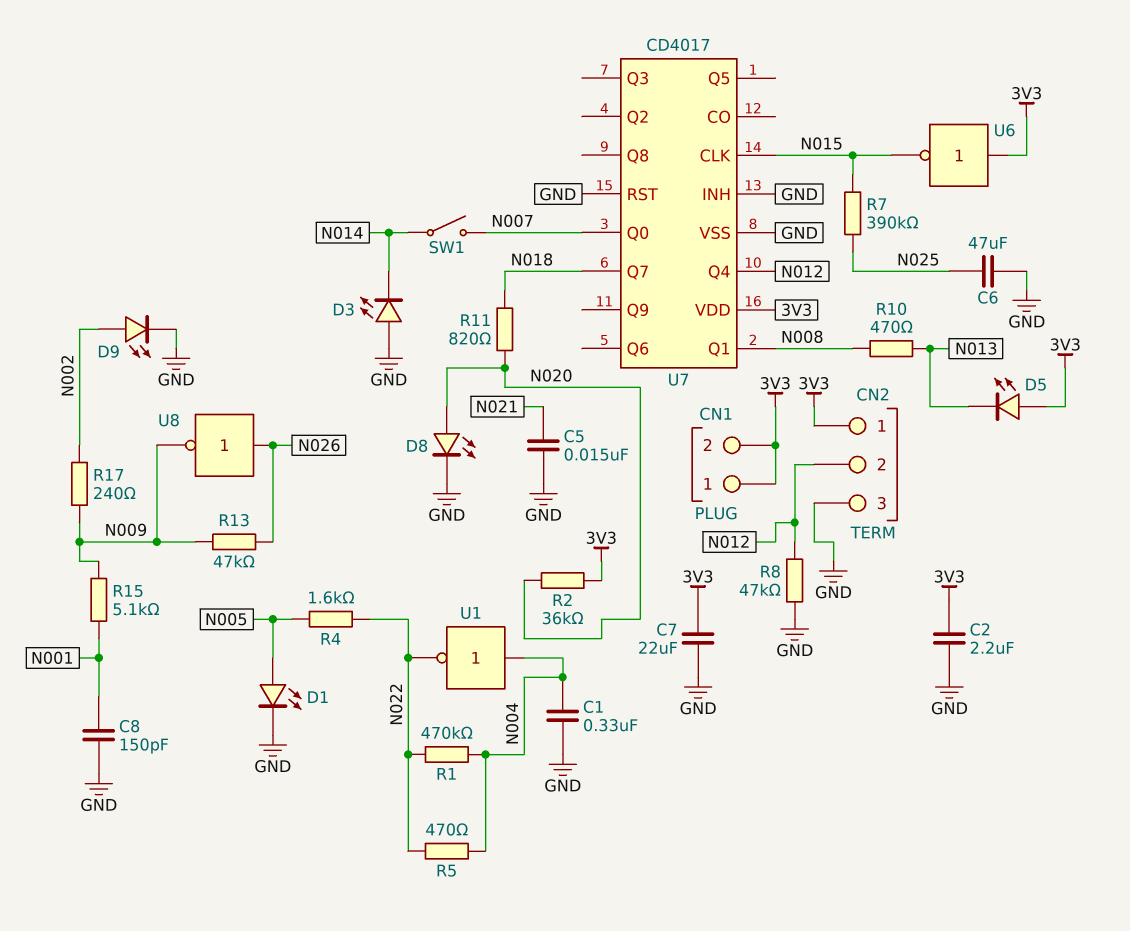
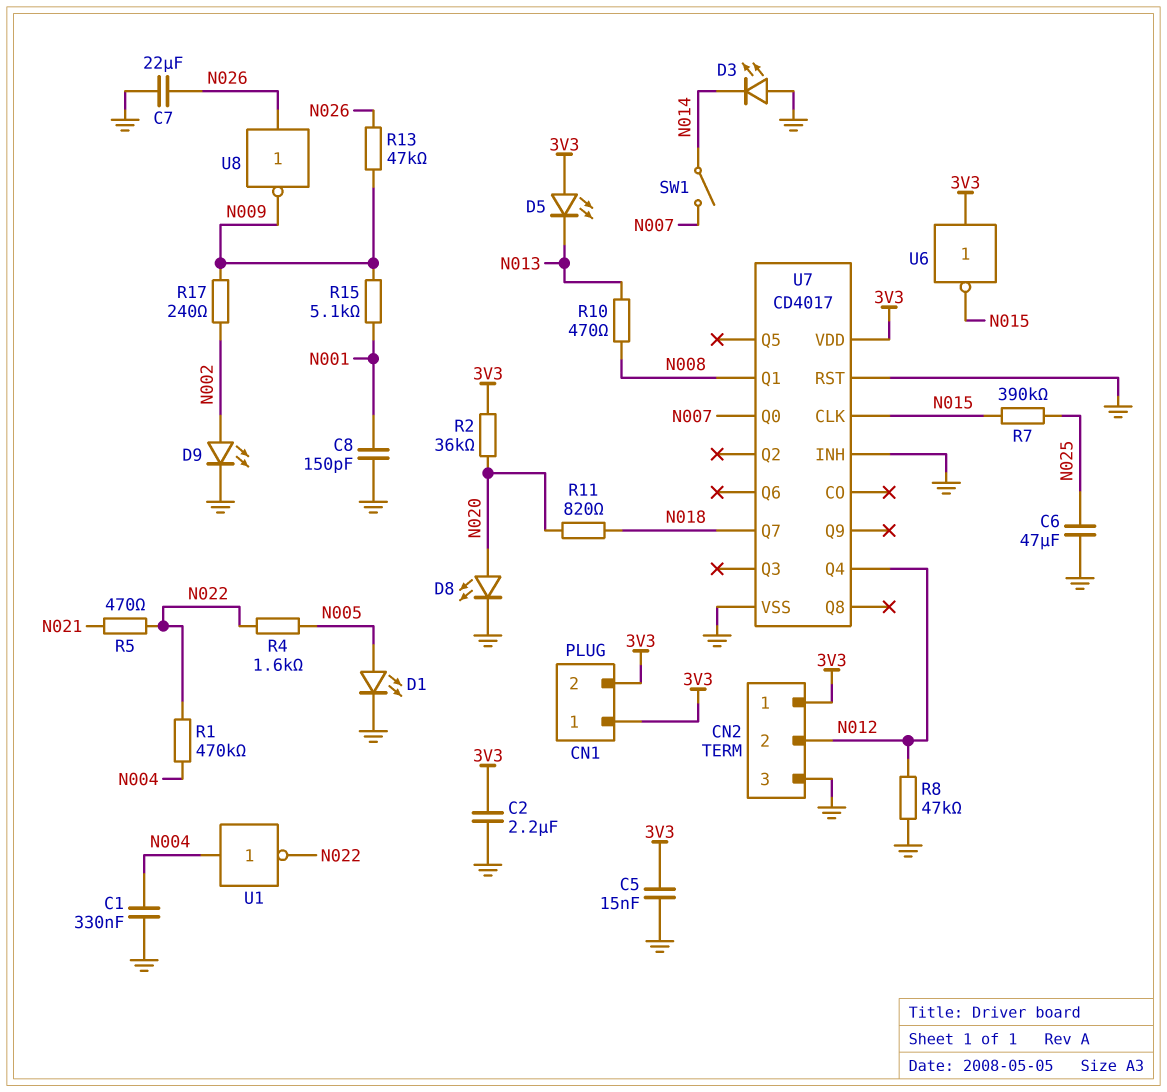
C5: 15nF (GND, N021) -> 15nF (3V3, GND)
C7: 22uF (3V3, GND) -> 22uF (GND, N026)
R5: 470 (N004, N022) -> 470 (N021, N022)

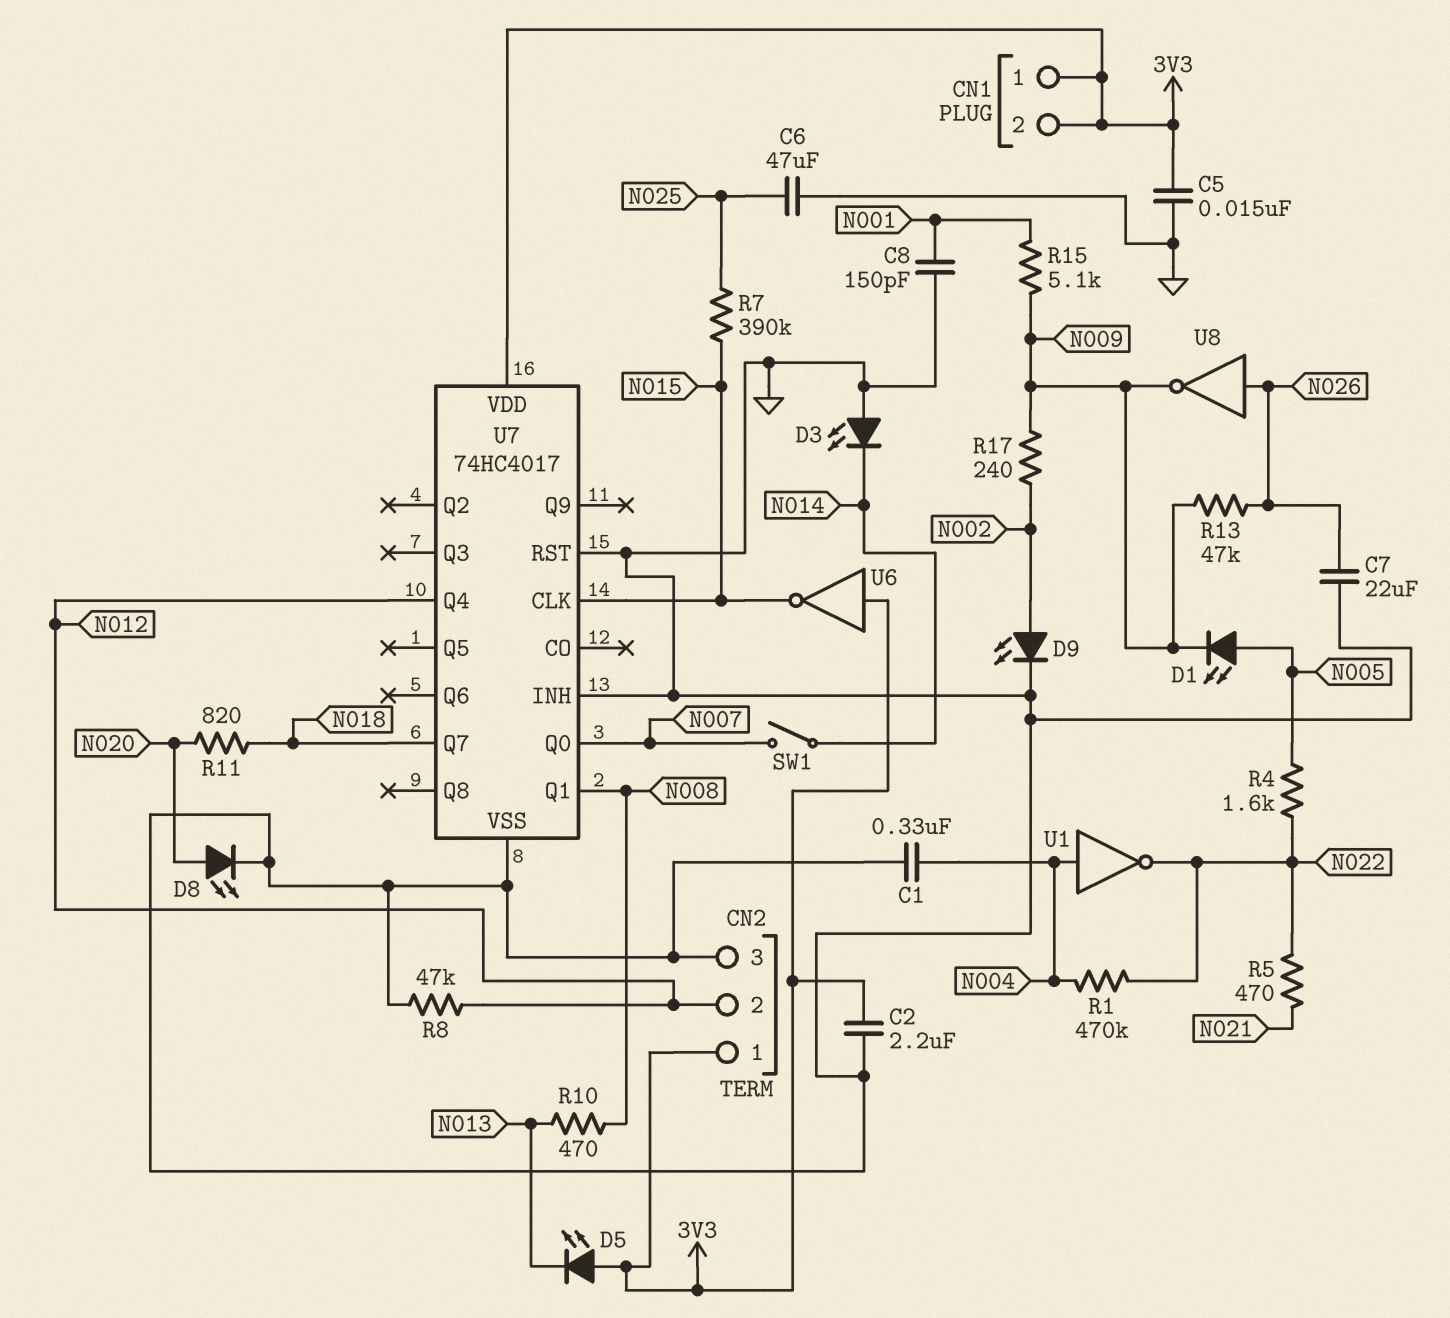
D1: LED (A N005, K GND) -> LED (A N005, K N009)
R2: 36k (3V3, N020) -> none
U7: CD4017 -> 74HC4017

